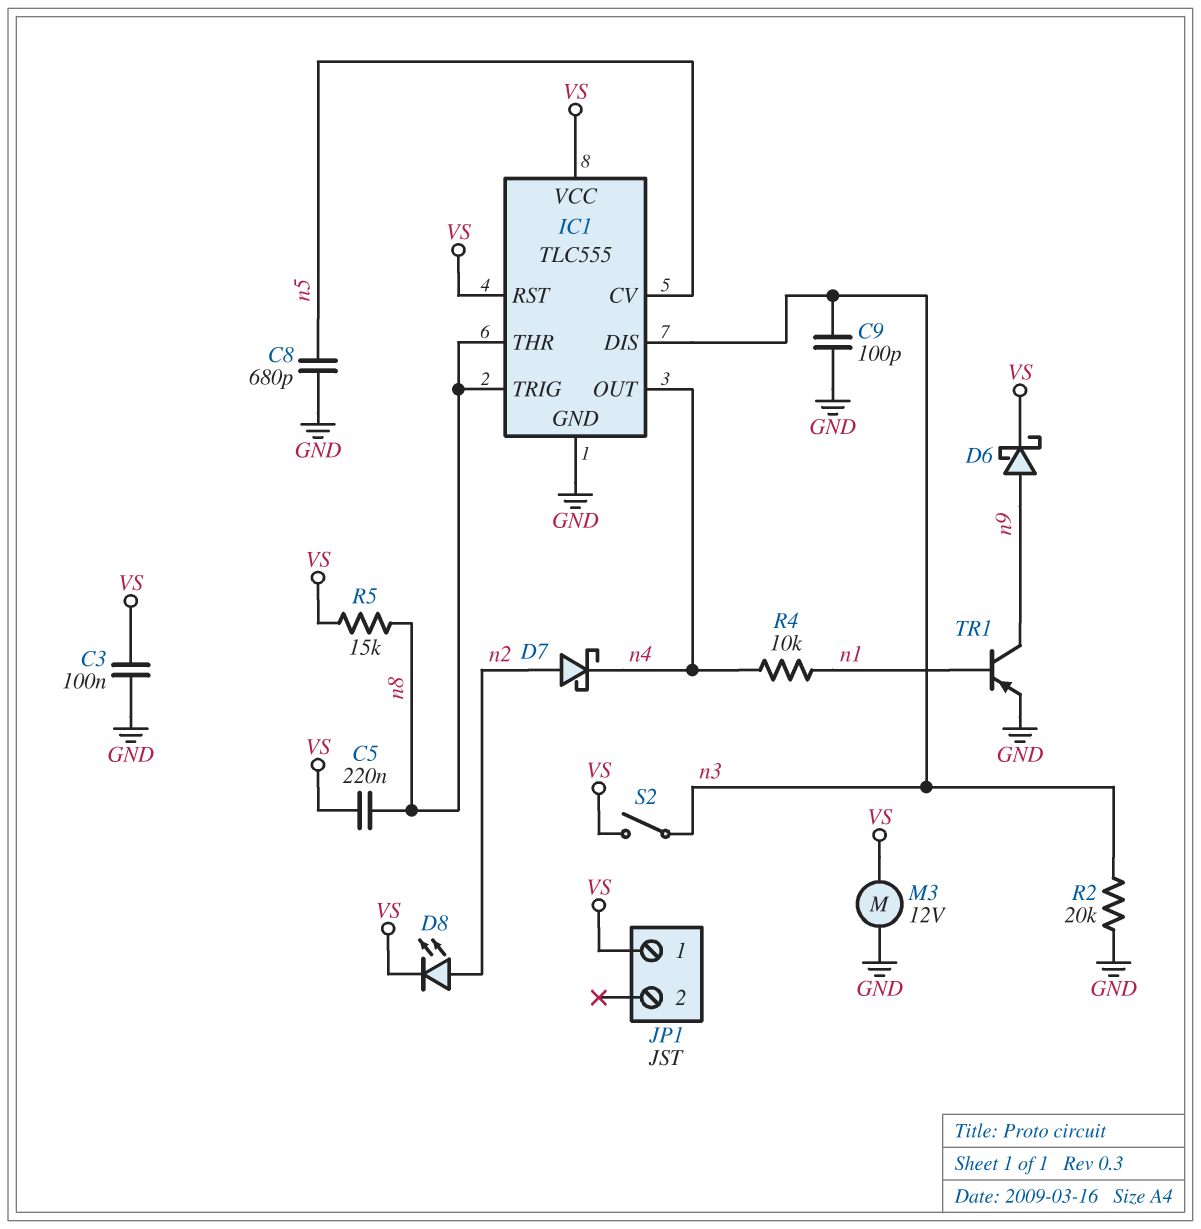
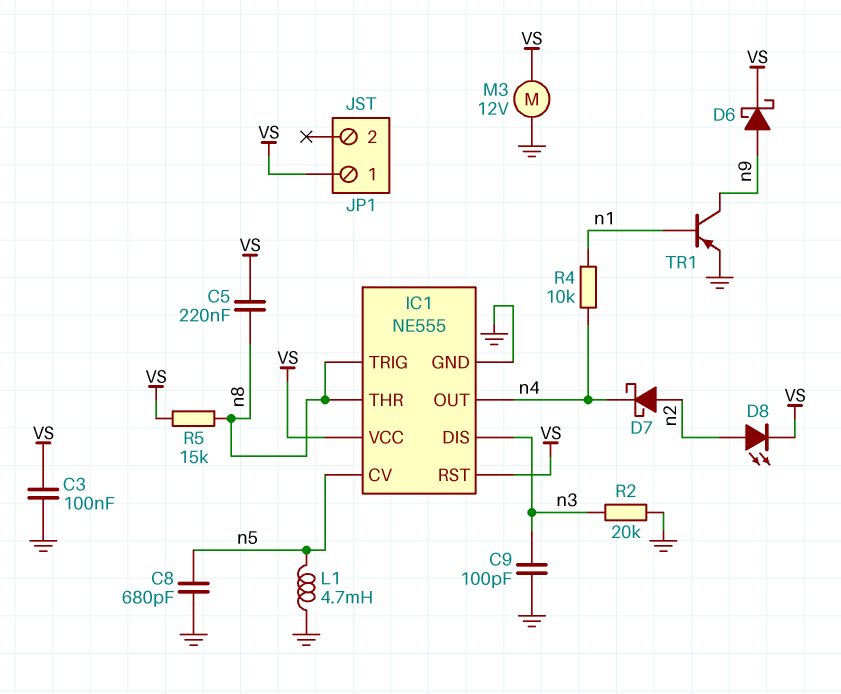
IC1: TLC555 -> NE555
L1: none -> 4.7mH (GND, n5)
S2: switch (VS, n3) -> none

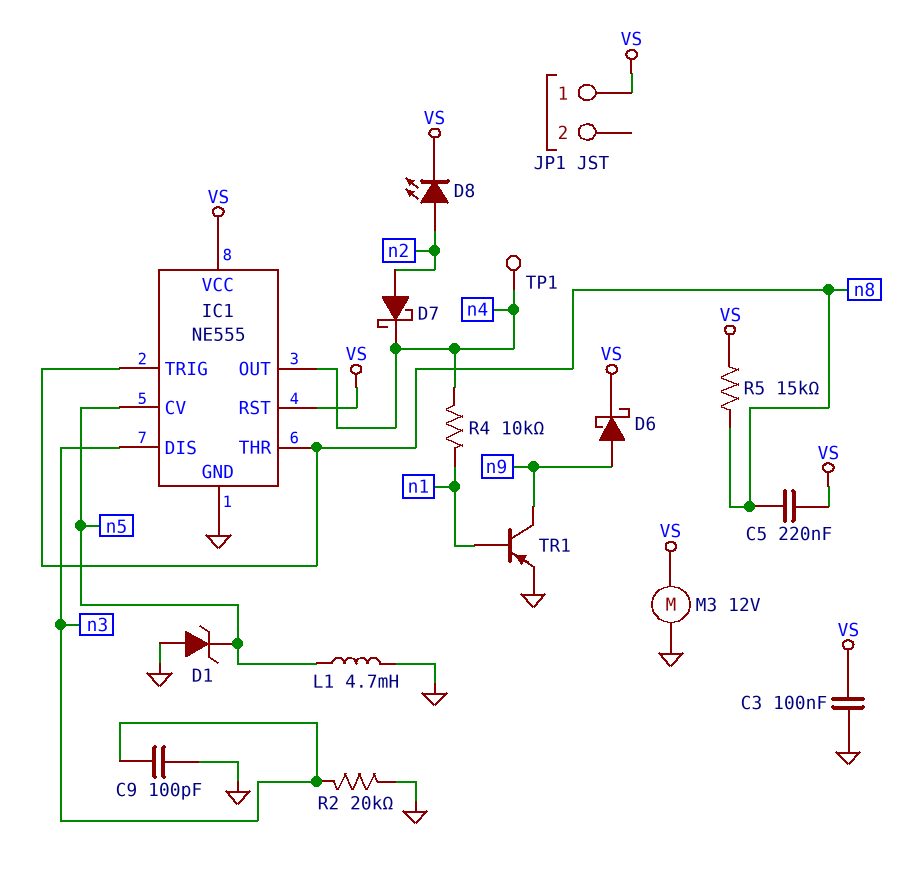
C8: 680pF (GND, n5) -> none
D1: none -> zener (A GND, K n5)
TP1: none -> test point (n4)

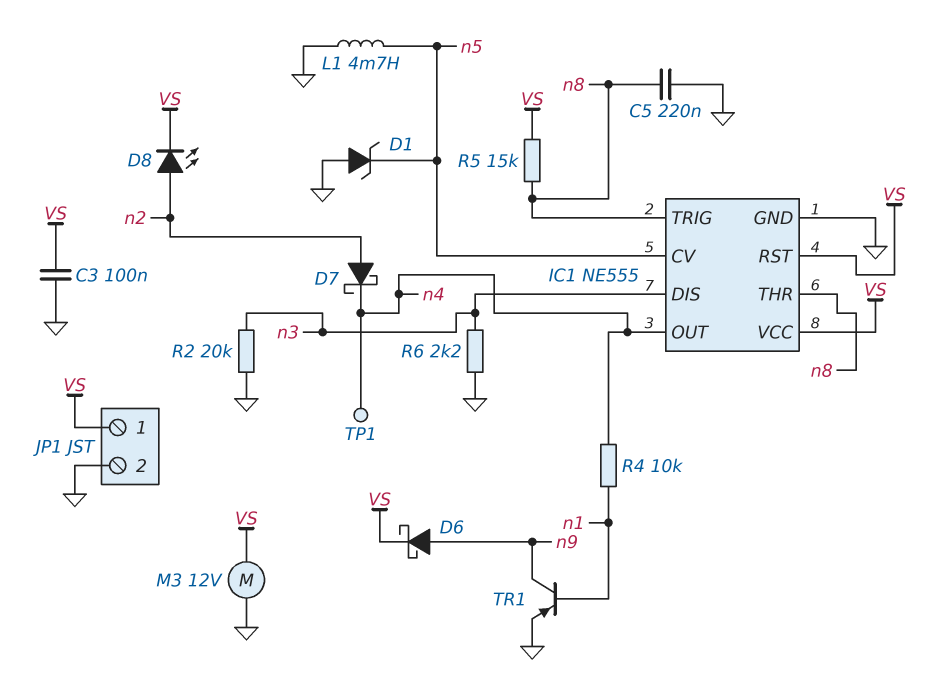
C5: 220nF (VS, n8) -> 220nF (GND, n8)
C9: 100pF (GND, n3) -> none
JP1 pin 2: none -> GND
R6: none -> 2.2k (GND, n3)

